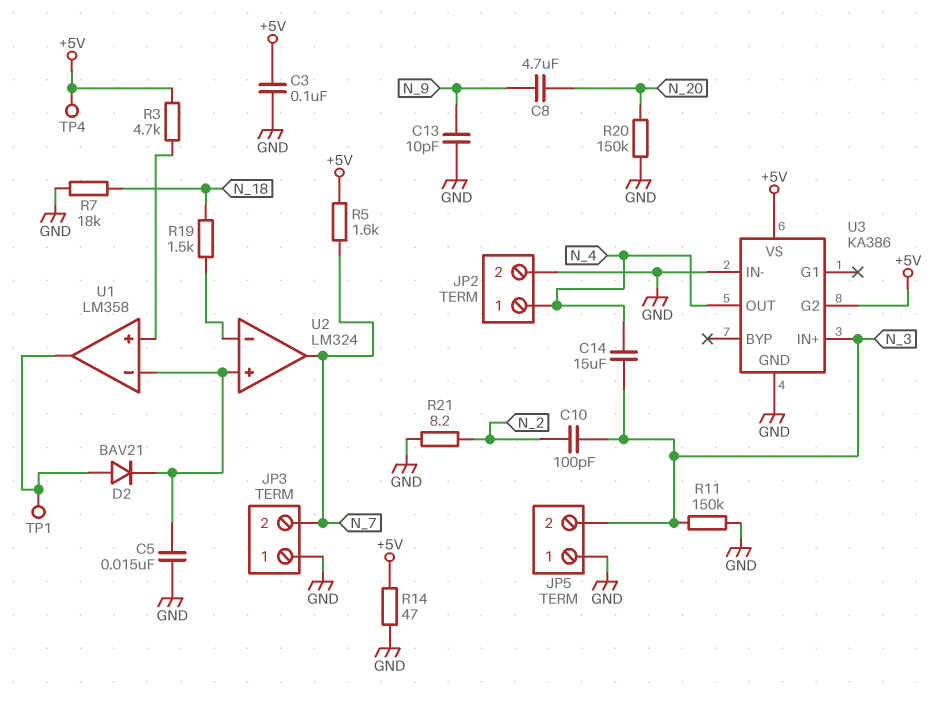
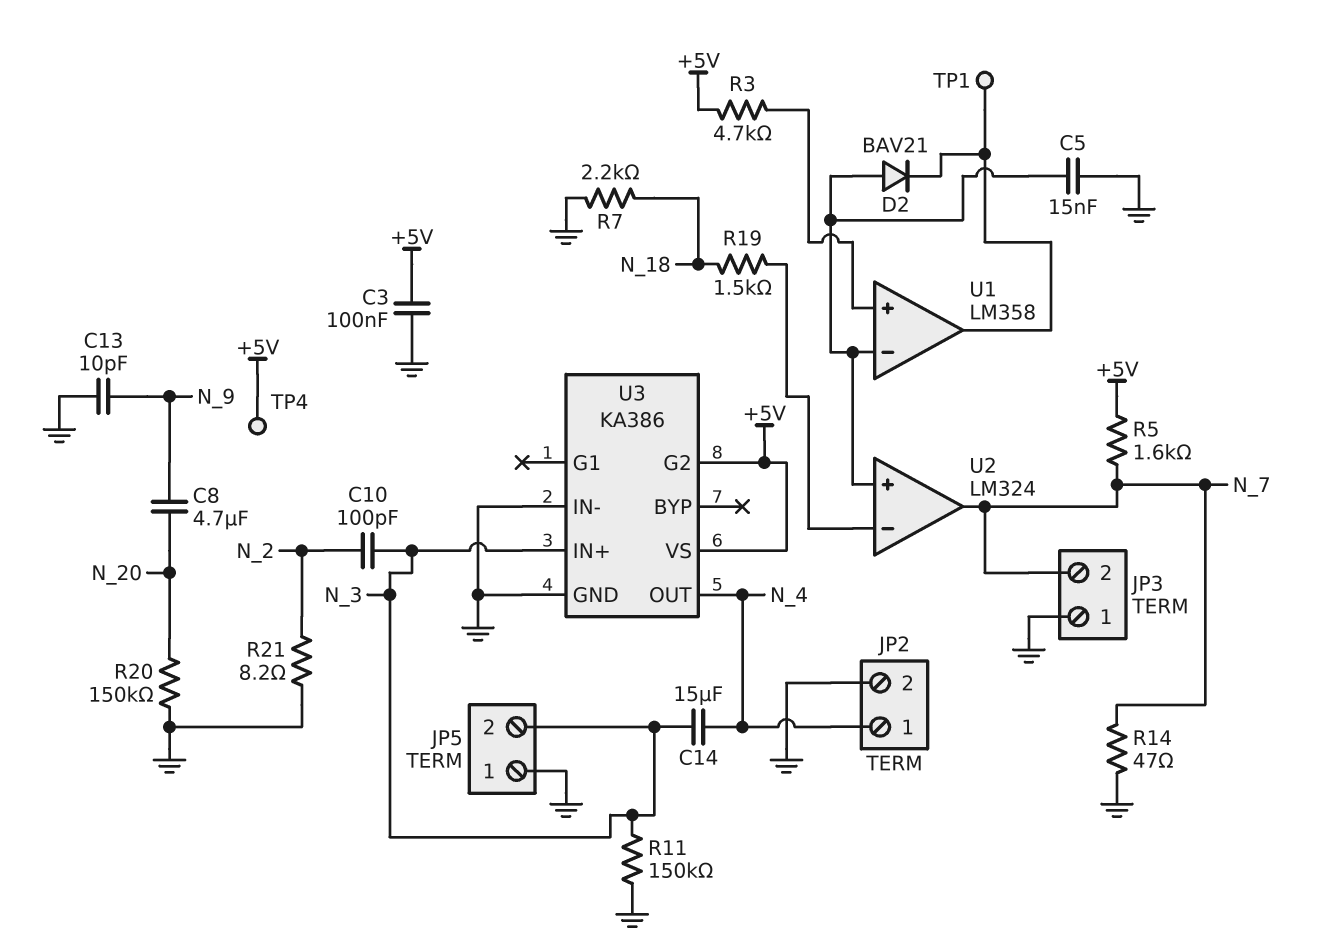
D2: diode BAV21 (A U1/out, K U1/in-) -> diode BAV21 (A U1/in-, K U1/out)
R7: 18k (GND, N_18) -> 2.2k (GND, N_18)
R14: 47 (+5V, GND) -> 47 (GND, N_7)

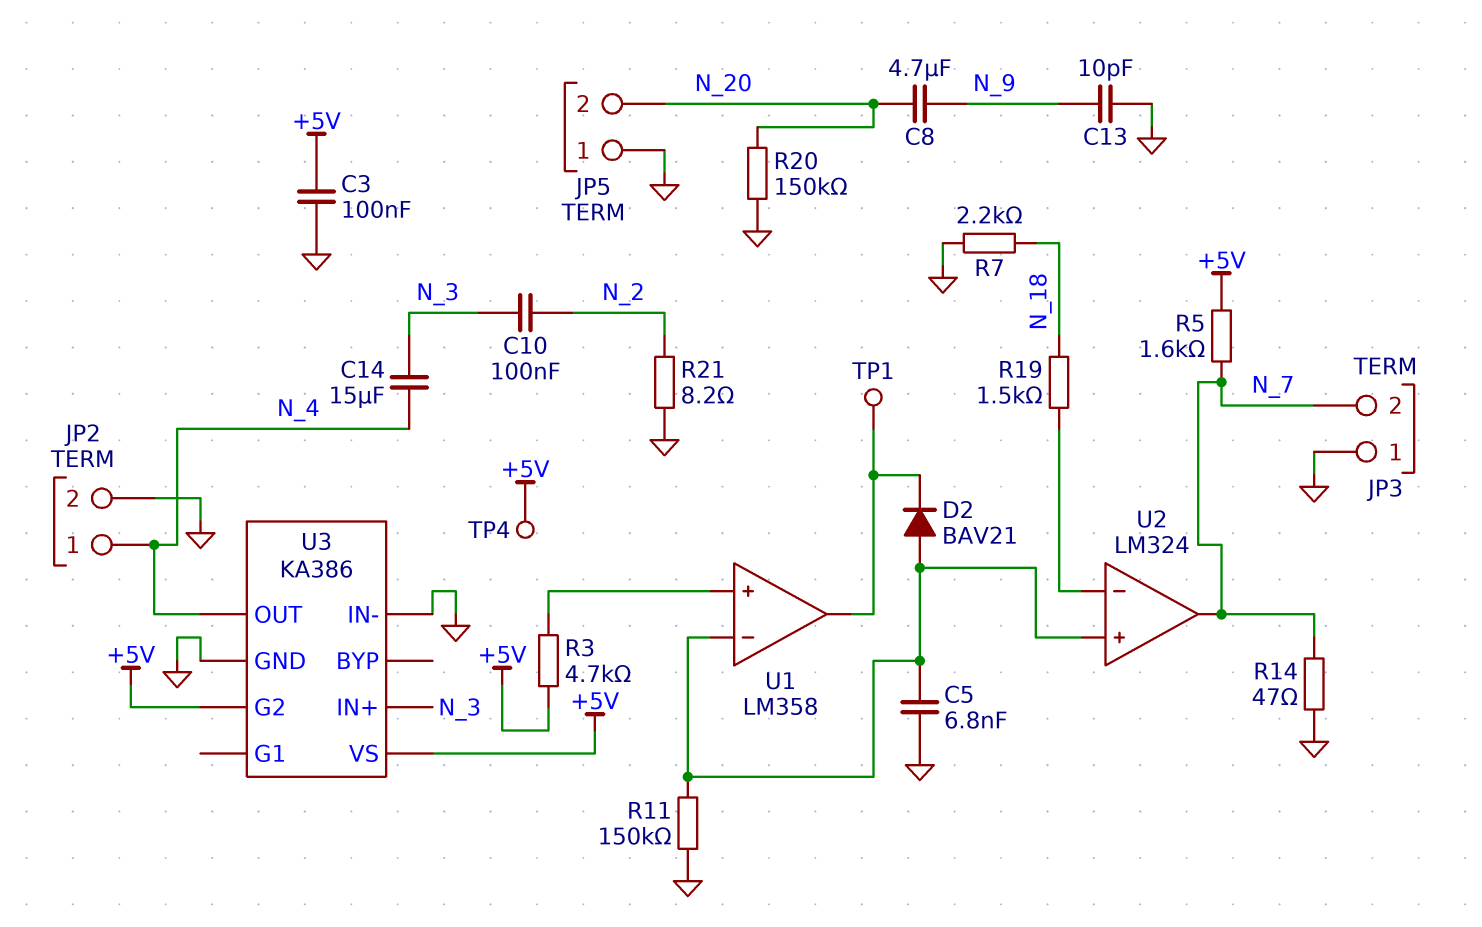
C5: 15nF (GND, U1/in-) -> 6.8nF (GND, U1/in-)
C10: 100pF (N_2, N_3) -> 100nF (N_2, N_3)
JP5 pin 2: N_3 -> N_20
R11: 150k (GND, N_3) -> 150k (GND, U1/in-)

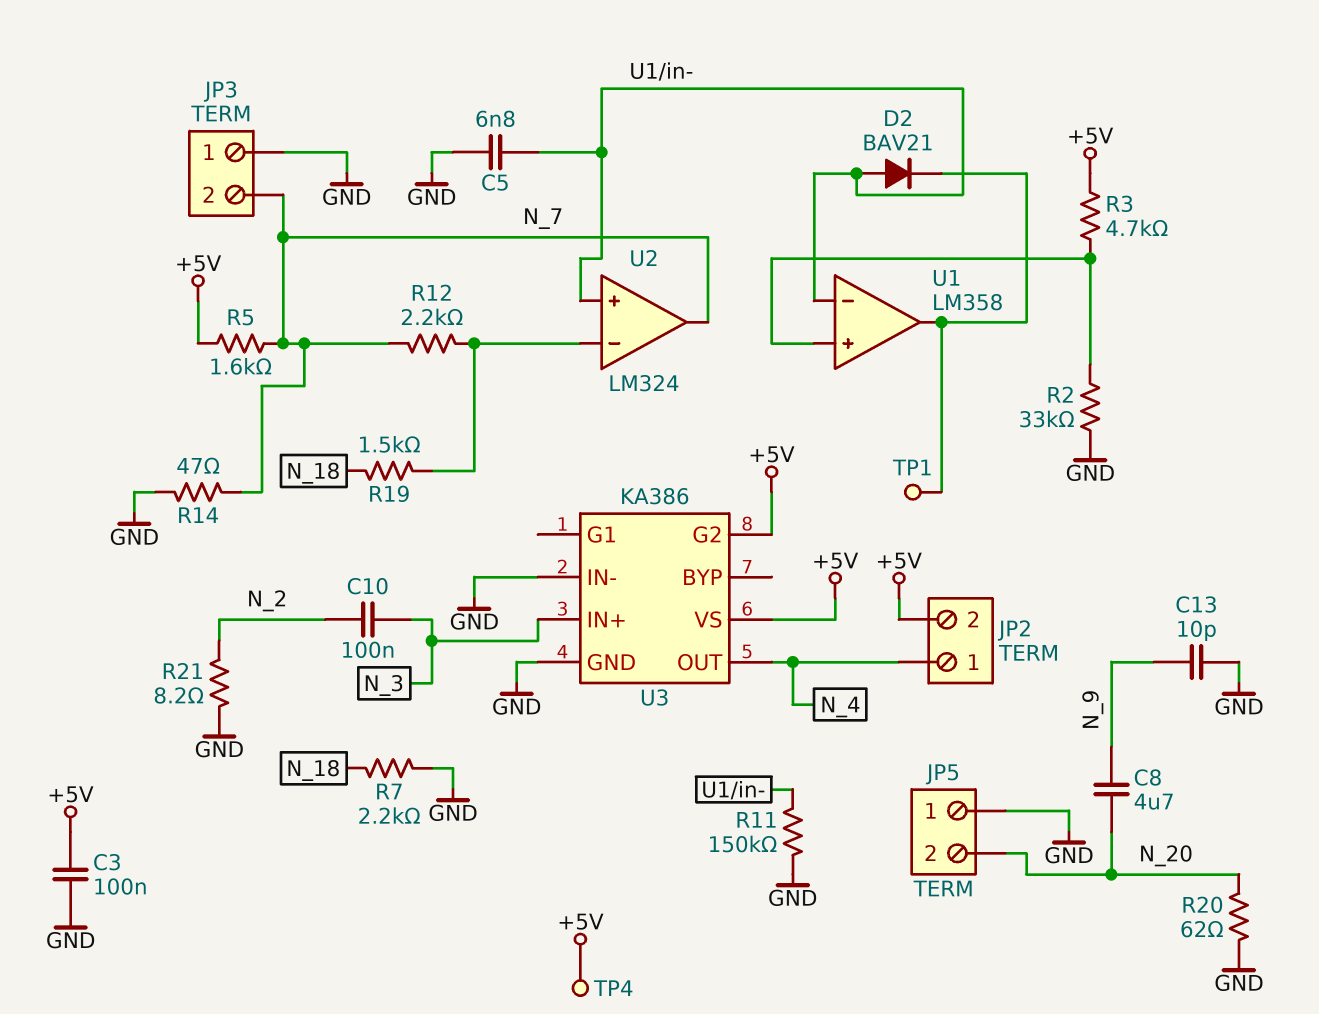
C14: 15uF (N_3, N_4) -> none
JP2 pin 2: GND -> +5V
R2: none -> 33k (GND, U1/in+)
R12: none -> 2.2k (N_7, U2/in-)
R20: 150k (GND, N_20) -> 62 (GND, N_20)

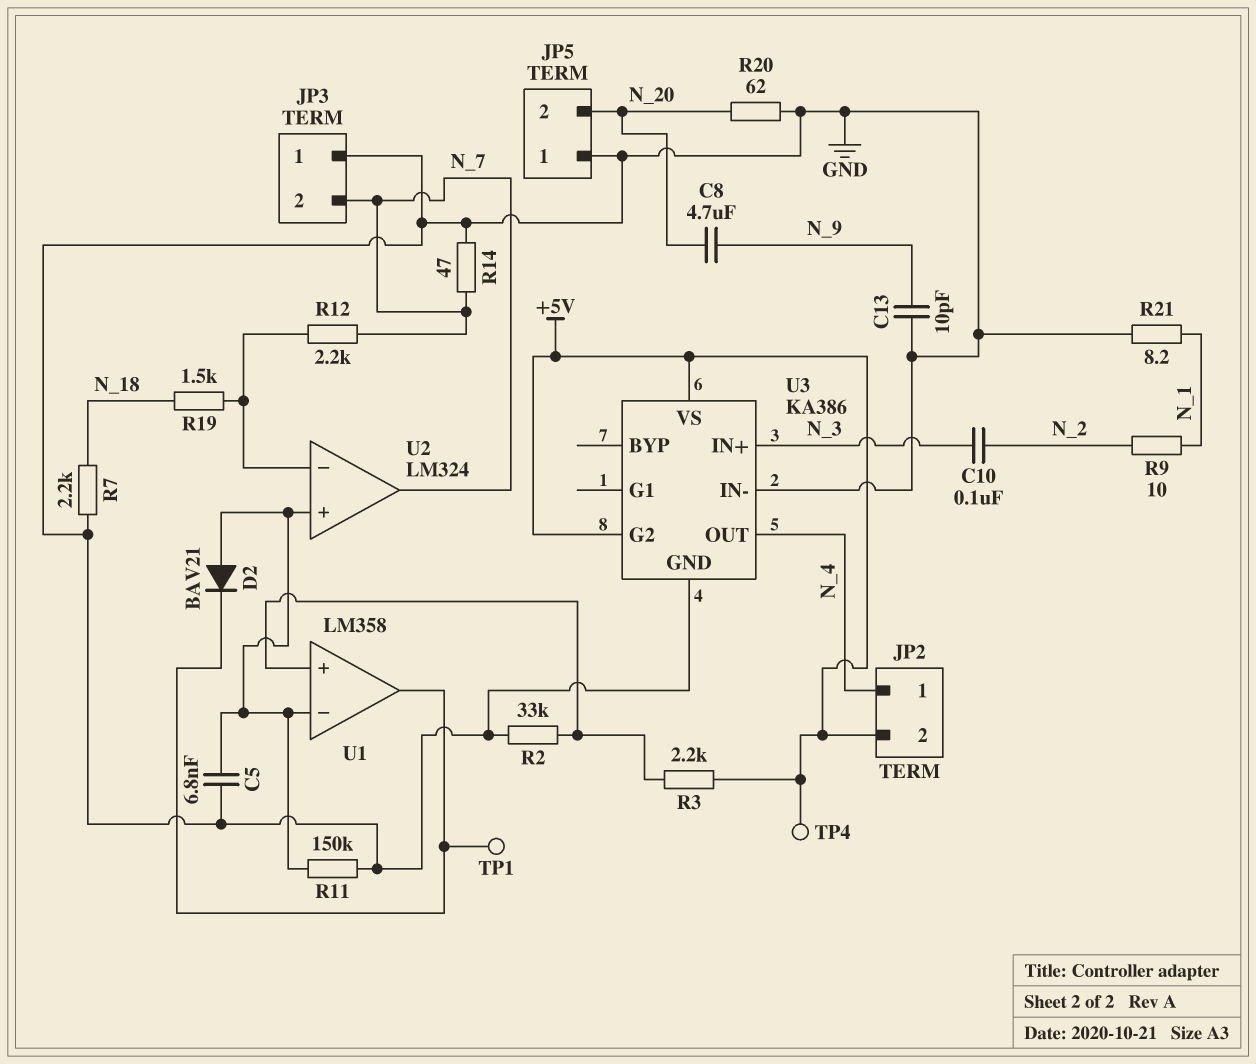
C3: 100nF (+5V, GND) -> none
R3: 4.7k (+5V, U1/in+) -> 2.2k (+5V, U1/in+)
R5: 1.6k (+5V, N_7) -> none
R9: none -> 10 (N_1, N_2)
R21: 8.2 (GND, N_2) -> 8.2 (GND, N_1)

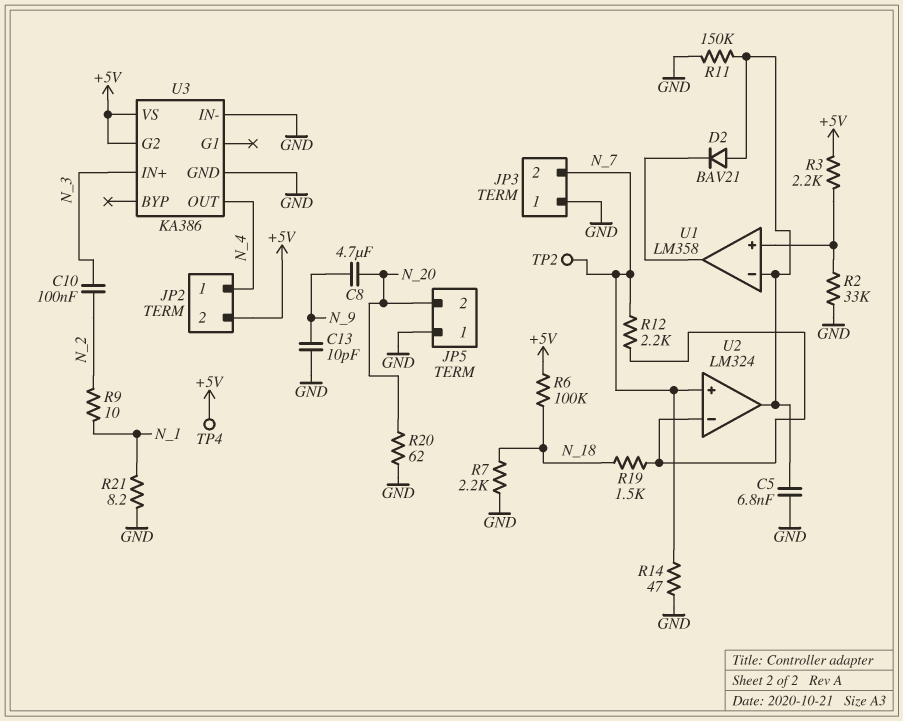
R6: none -> 100k (+5V, N_18)
TP1: test point (U1/out) -> none
TP2: none -> test point (N_7)
U2 pin in+: U1/in- -> N_7
U2 pin out: N_7 -> U1/in-

